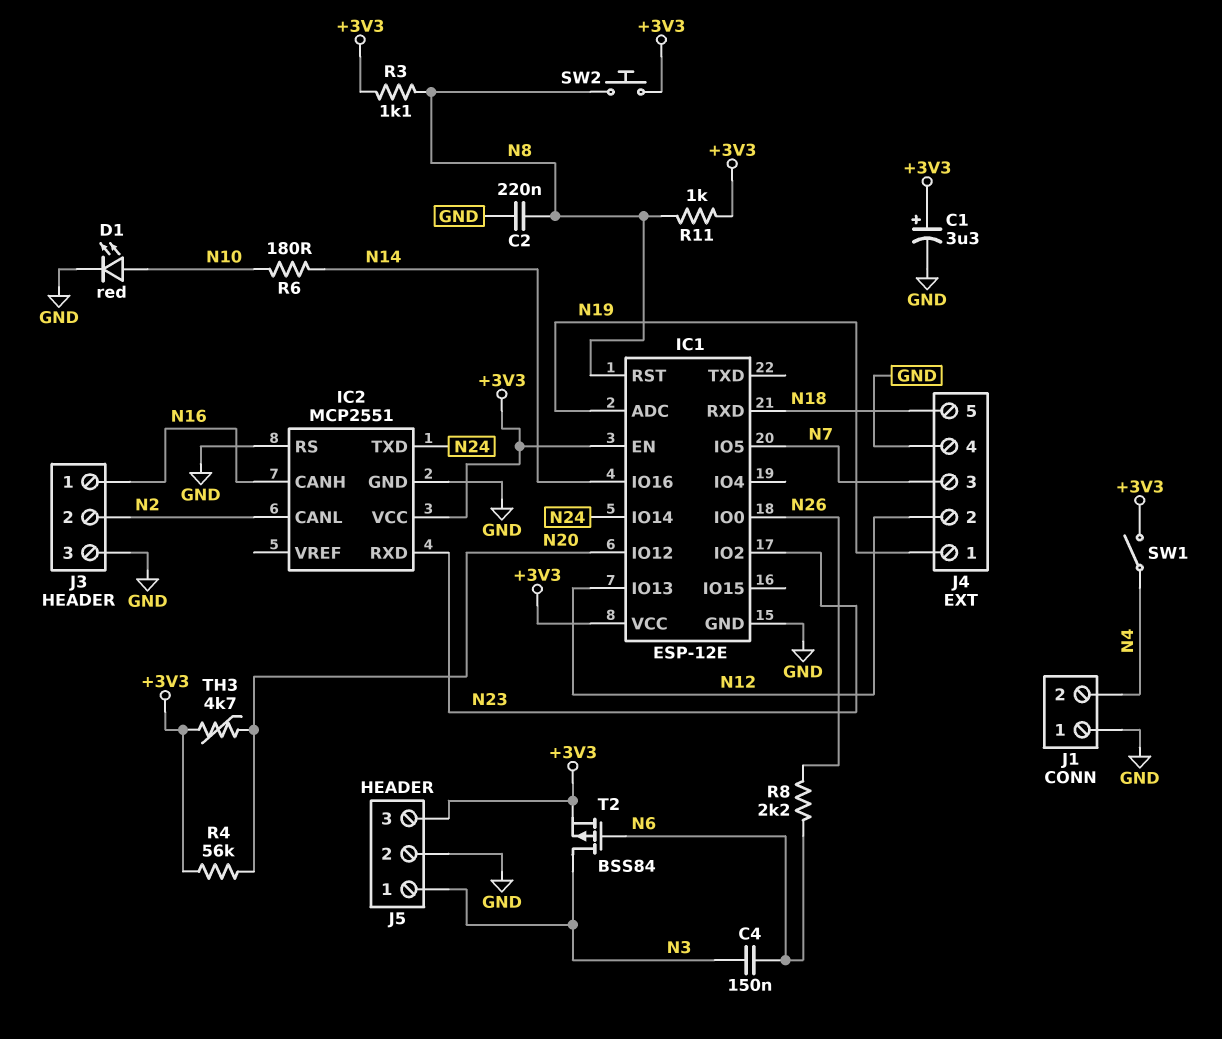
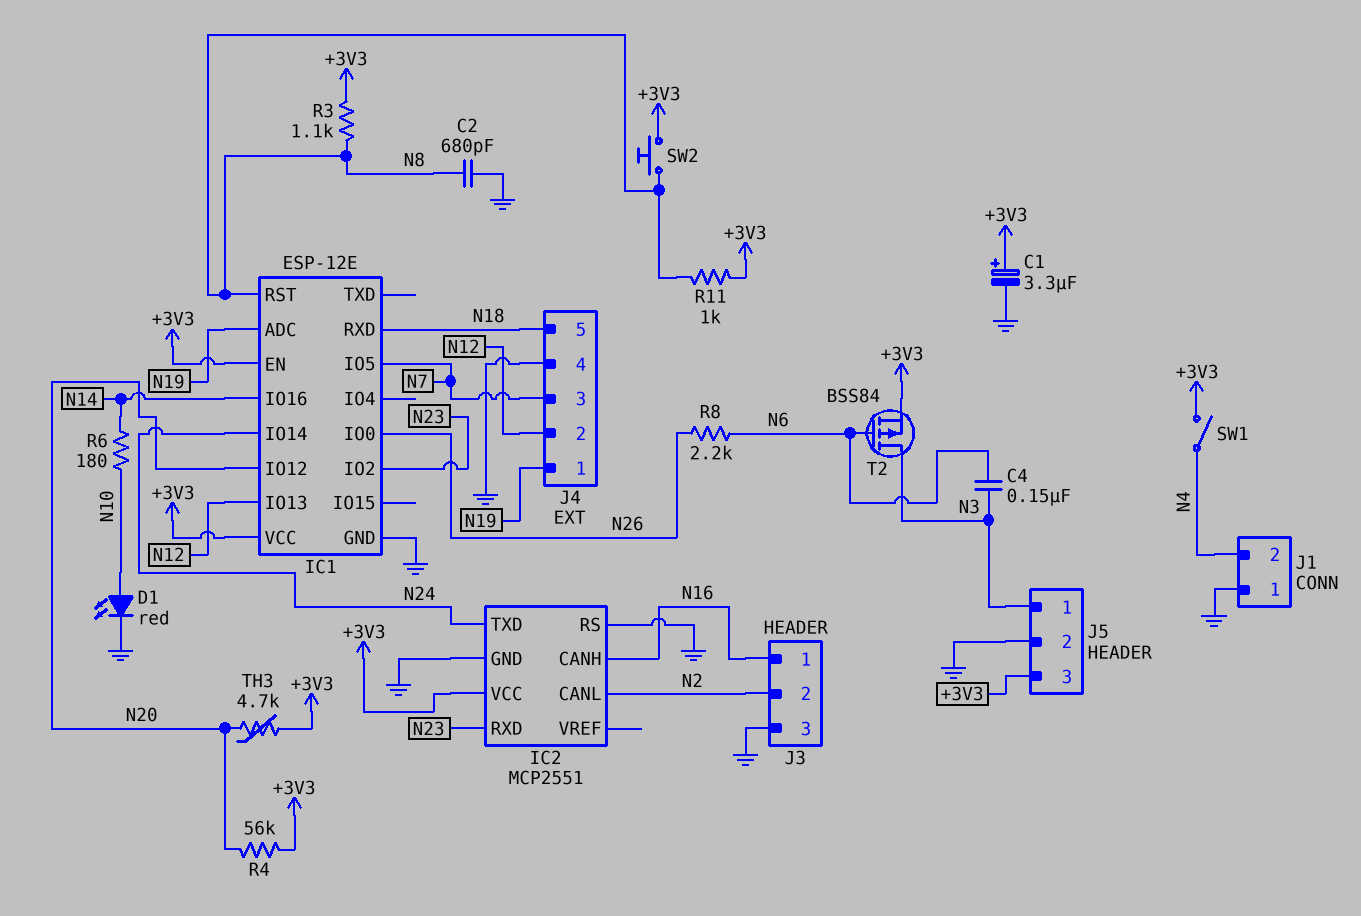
C2: 220nF (GND, N8) -> 680pF (GND, N8)

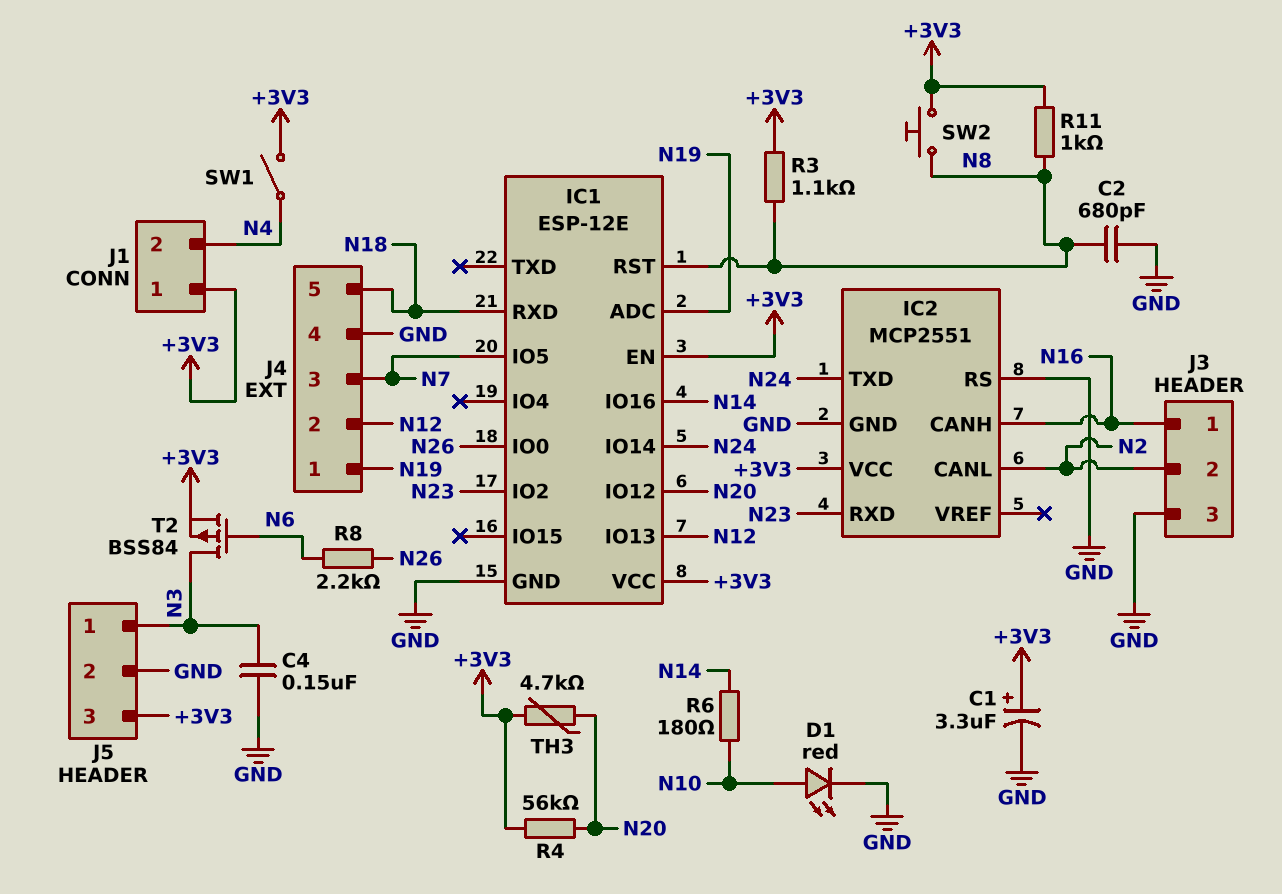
C4: 150nF (N3, N6) -> 150nF (GND, N3)
J1 pin 1: GND -> +3V3

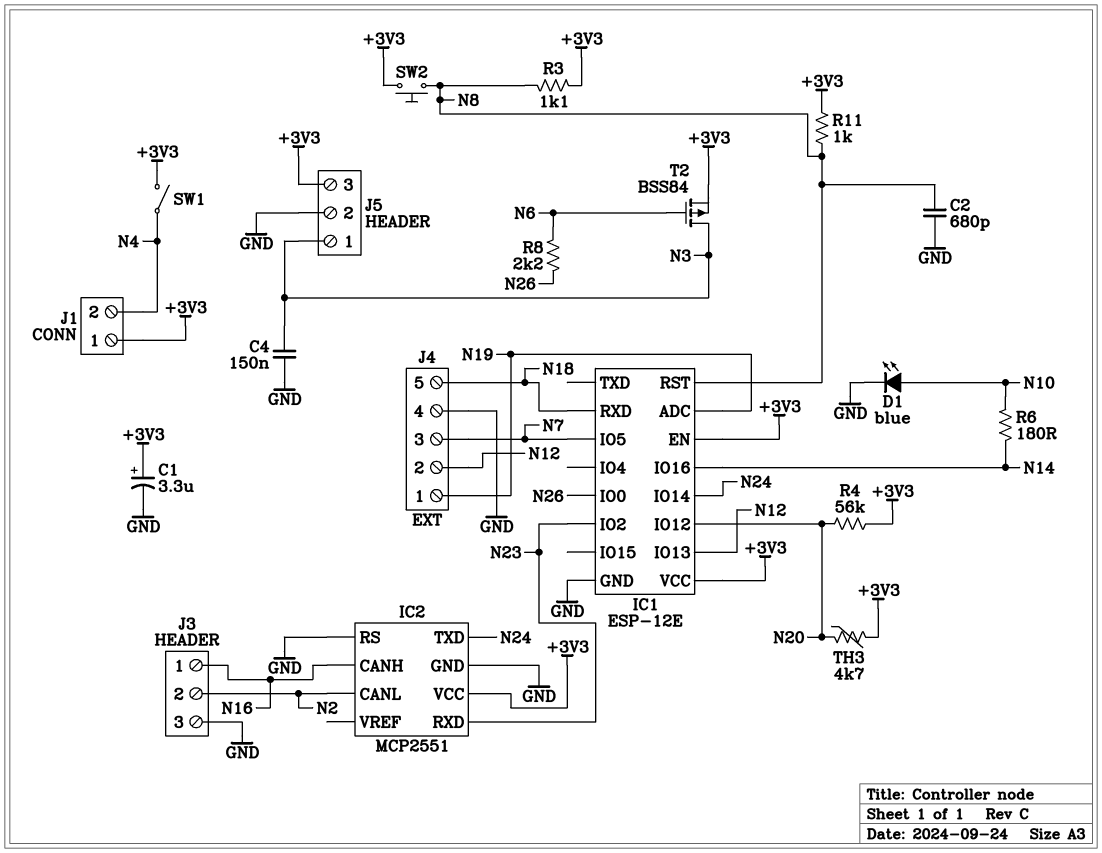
D1: LED red (A N10, K GND) -> LED blue (A N10, K GND)

